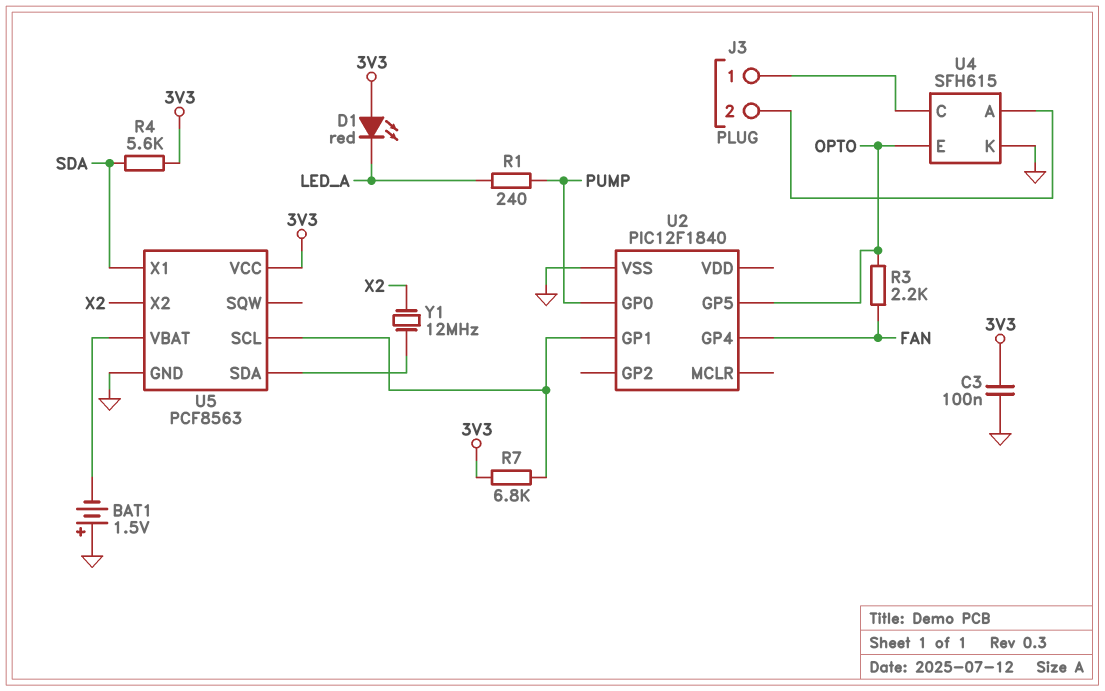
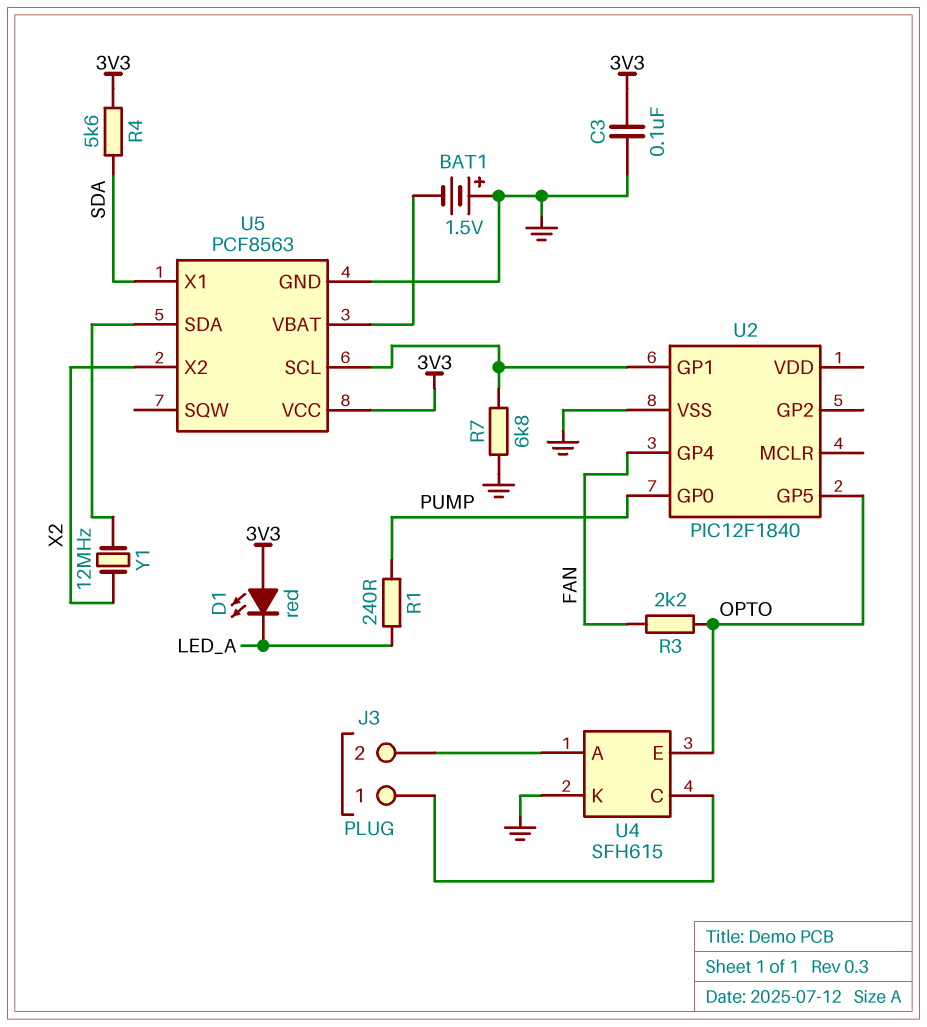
R7: 6.8k (3V3, U2/GP1) -> 6.8k (GND, U2/GP1)

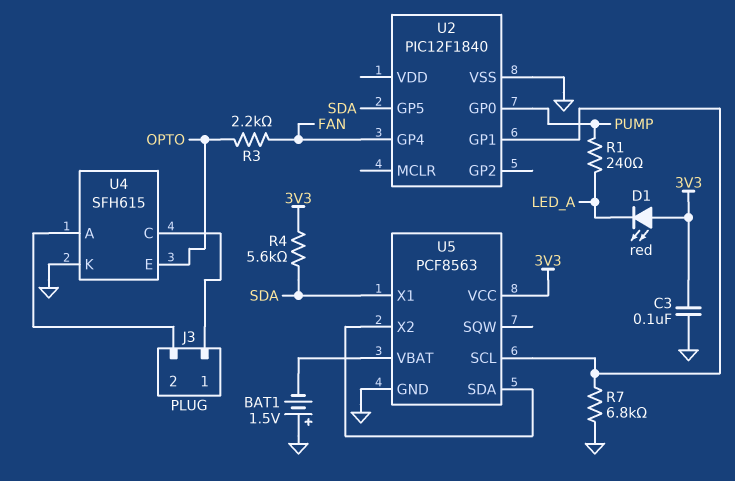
U2 pin GP5: OPTO -> SDA
U5 pin X2: X2 -> U5/SDA
Y1: 12MHz (U5/SDA, X2) -> none

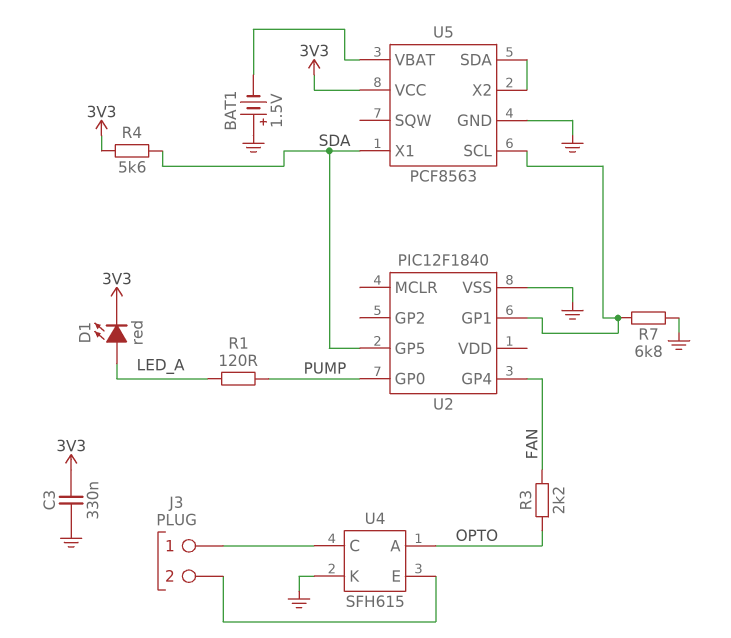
C3: 100nF (3V3, GND) -> 330nF (3V3, GND)
D1: LED red (A 3V3, K LED_A) -> LED red (A LED_A, K 3V3)
R1: 240 (LED_A, PUMP) -> 120 (LED_A, PUMP)
U4 pin A: J3/2 -> OPTO
U4 pin E: OPTO -> J3/2

